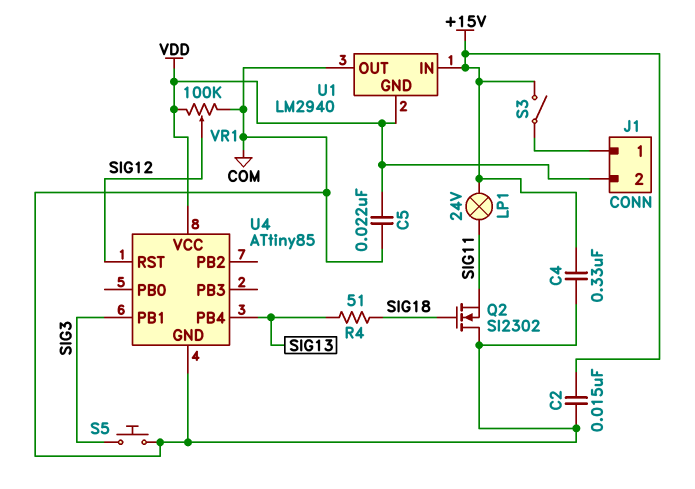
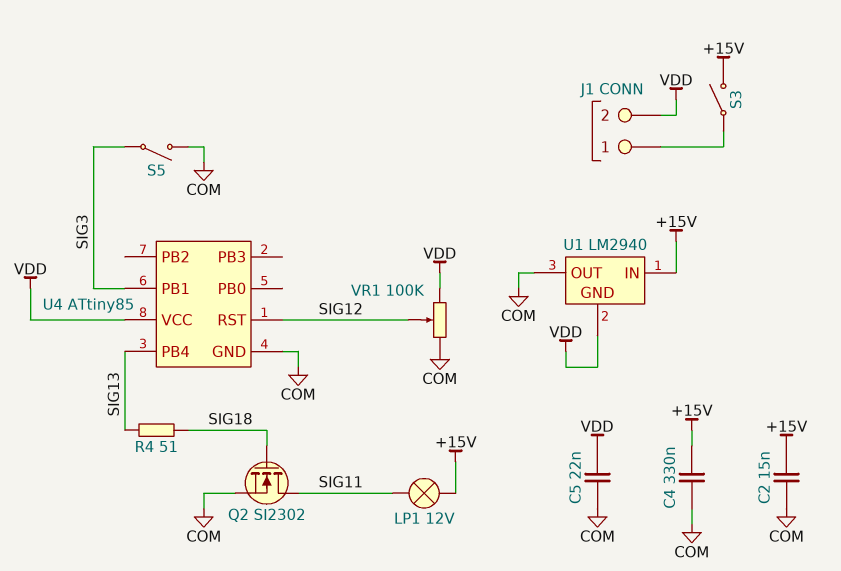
LP1: lamp 24V (+15V, SIG11) -> lamp 12V (+15V, SIG11)
Q2: NMOS SI2302 (G SIG18, D COM, S SIG11) -> NMOS SI2302 (G SIG18, D SIG11, S COM)
S5: button (COM, SIG3) -> switch (COM, SIG3)

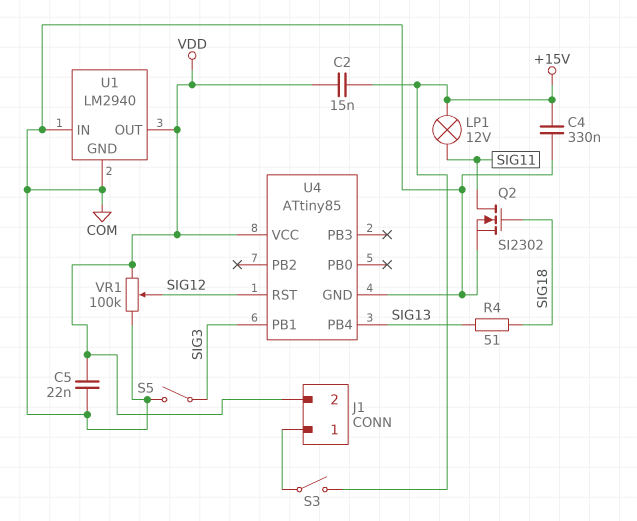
C2: 15nF (+15V, COM) -> 15nF (+15V, VDD)
U1 pin GND: VDD -> COM
U1 pin IN: +15V -> COM
U1 pin OUT: COM -> VDD

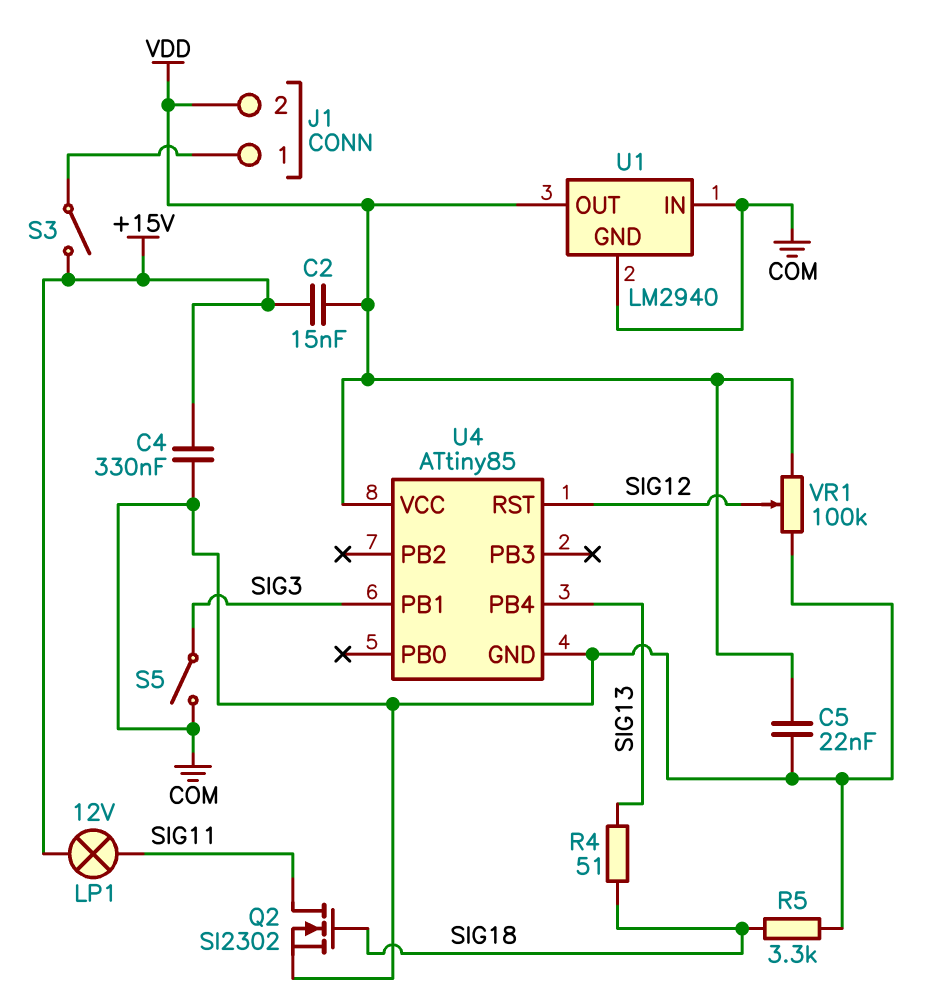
R5: none -> 3.3k (COM, SIG18)

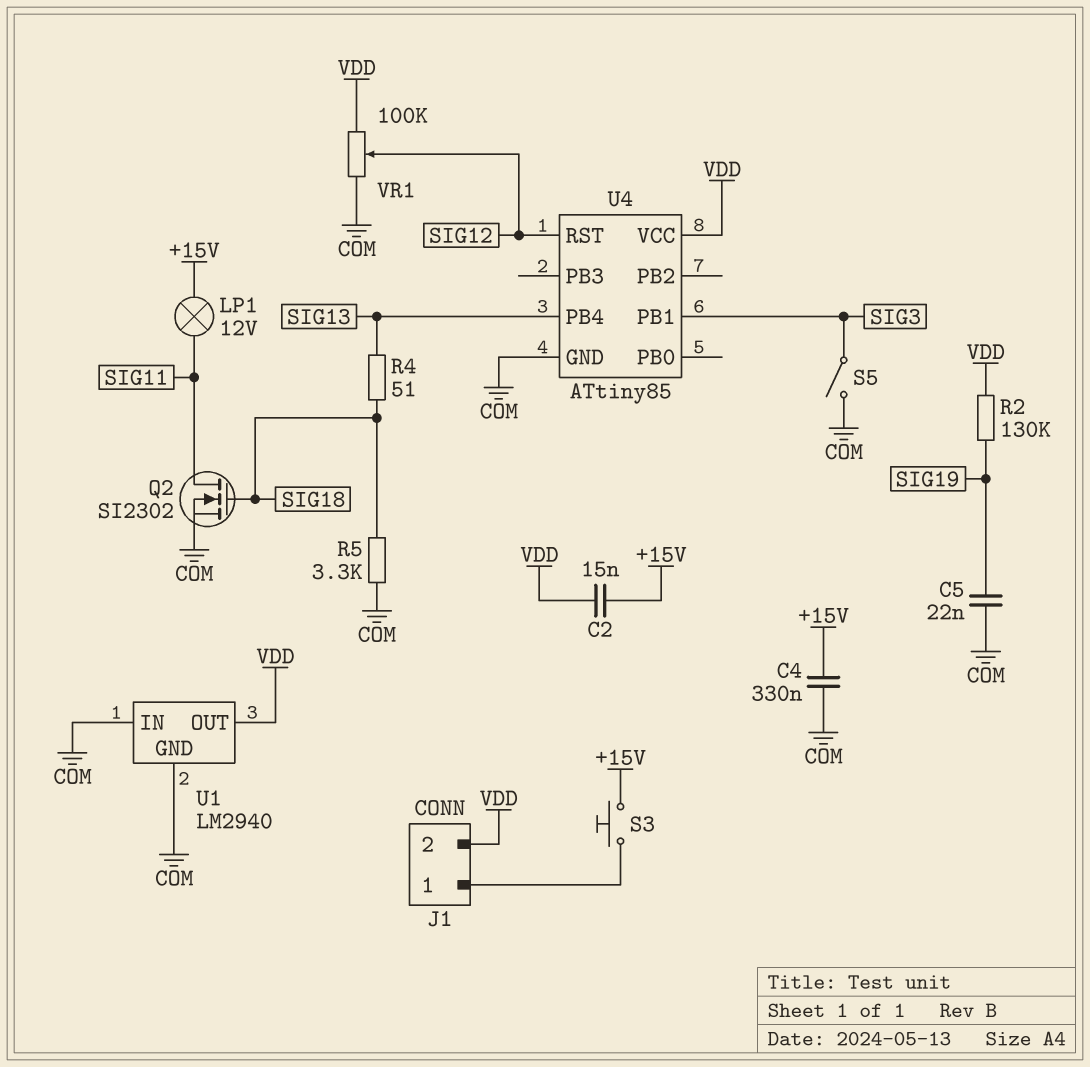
C5: 22nF (COM, VDD) -> 22nF (COM, SIG19)
R2: none -> 130k (SIG19, VDD)
S3: switch (+15V, J1/1) -> button (+15V, J1/1)

